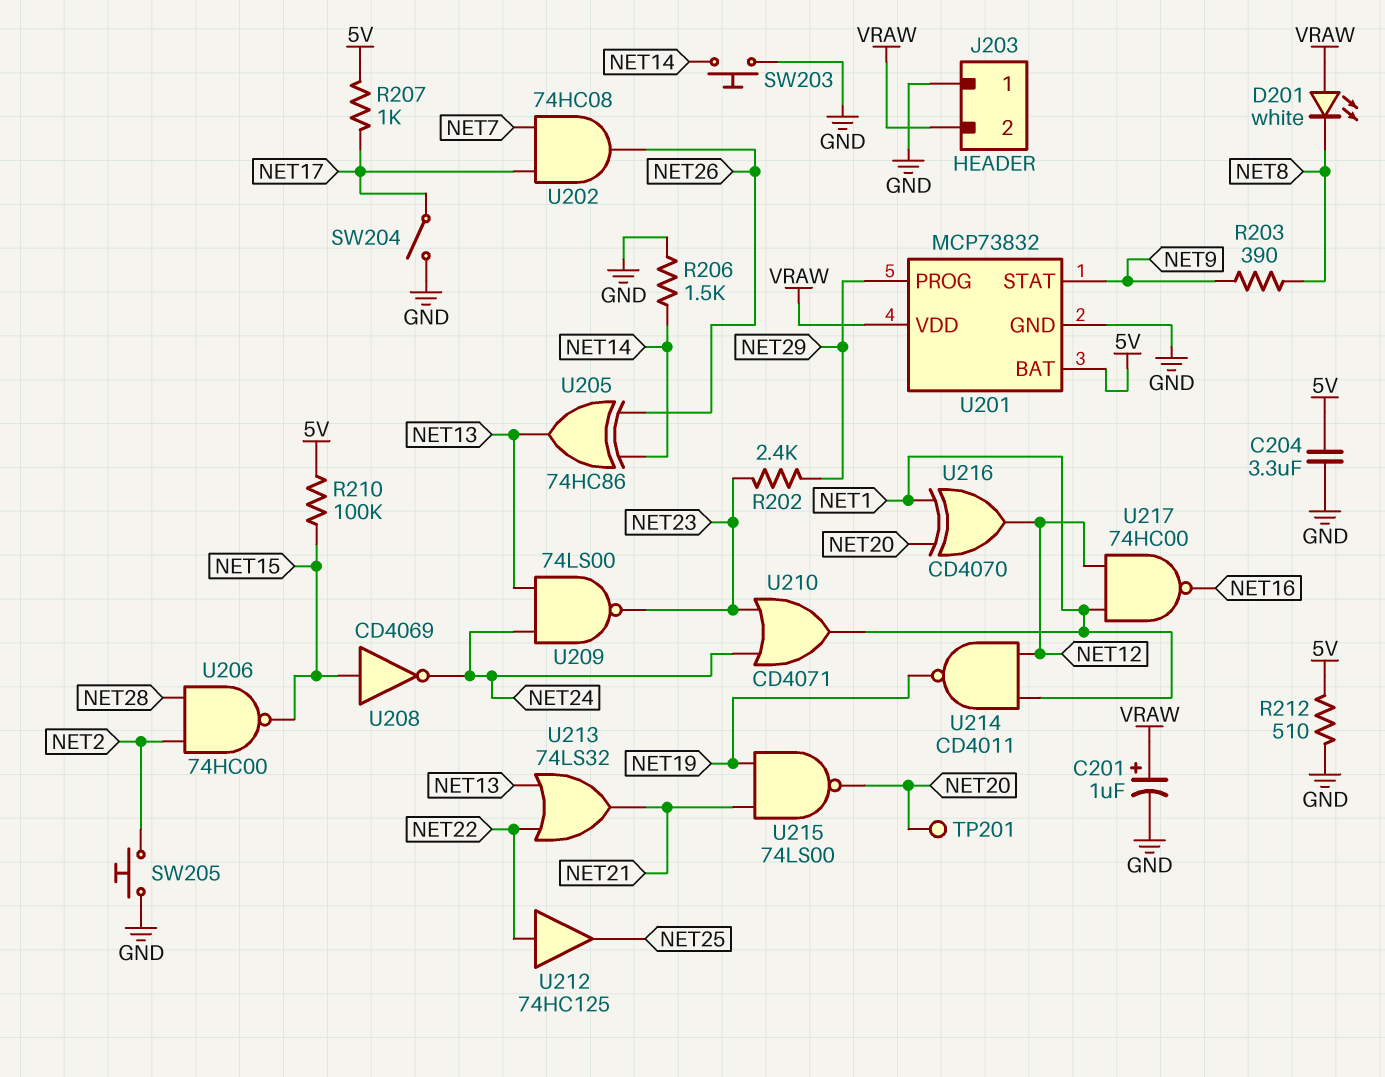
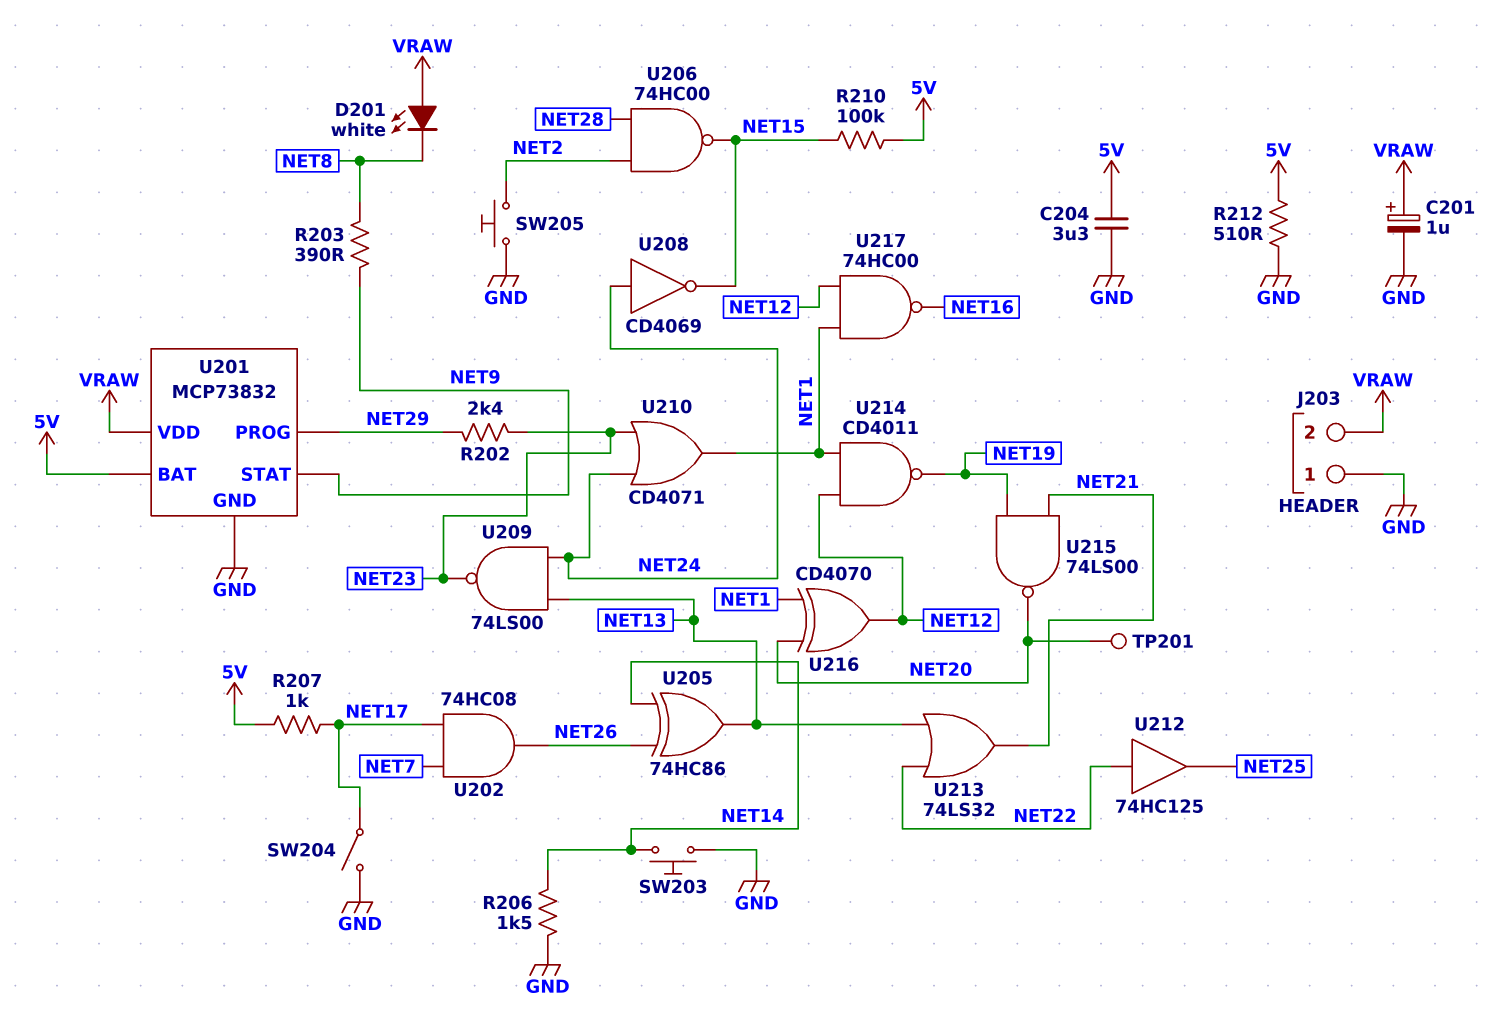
U208: NOT CD4069 (in NET15, out NET24) -> NOT CD4069 (in NET24, out NET15)

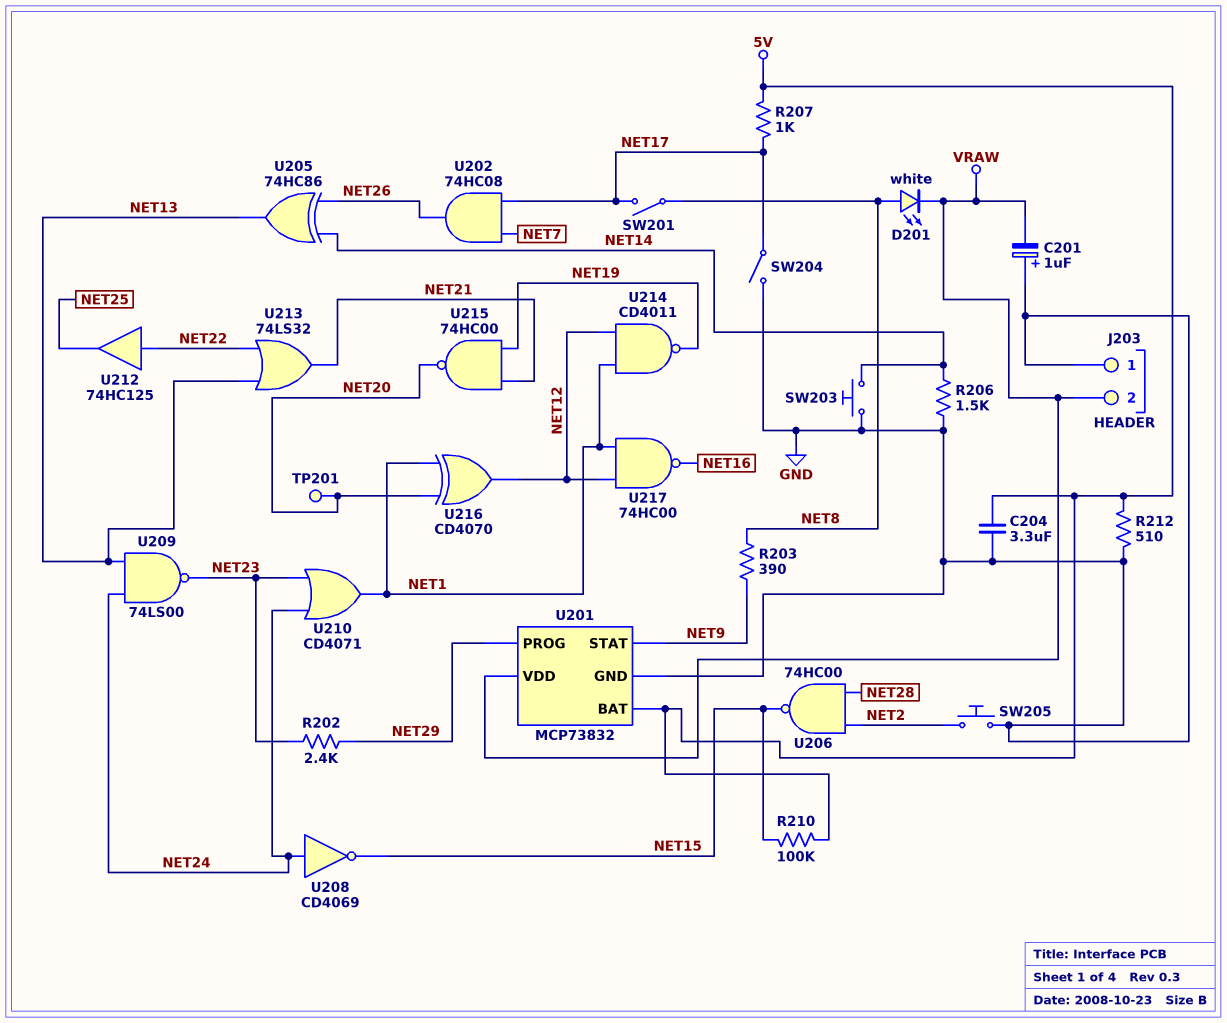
C201: 1uF (plus VRAW, minus GND) -> 1uF (plus GND, minus VRAW)
D201: LED white (A VRAW, K NET8) -> LED white (A NET8, K VRAW)
SW201: none -> switch (NET8, NET17)
U215: NAND 74LS00 (in NET19, in NET21, out NET20) -> NAND 74HC00 (in NET19, in NET21, out NET20)

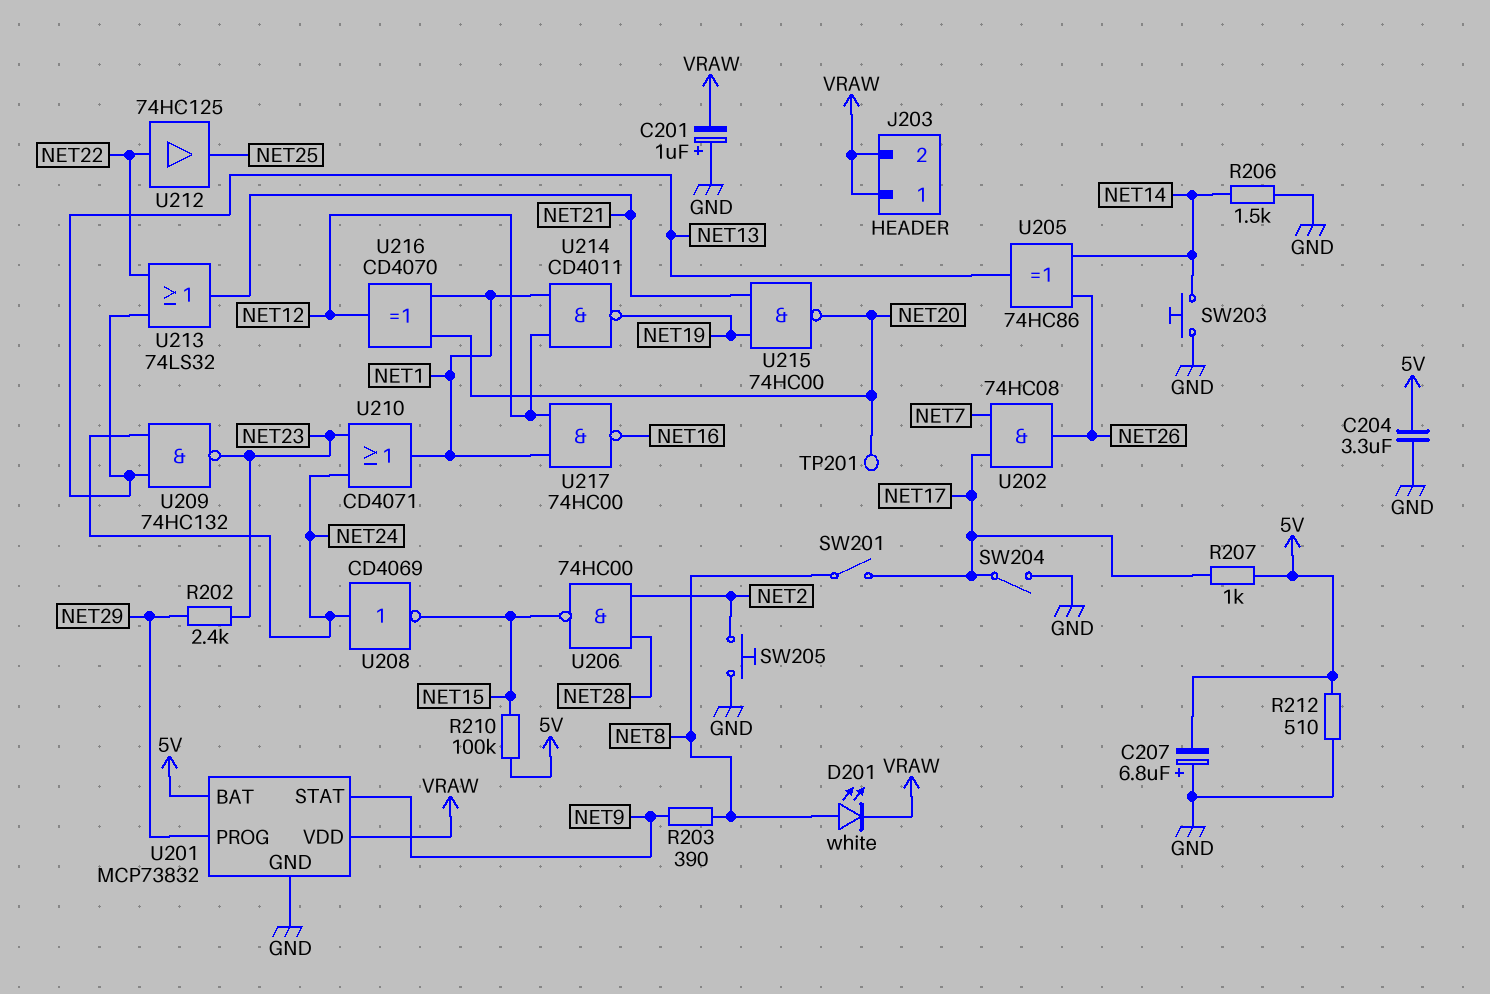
C207: none -> 6.8uF (plus GND, minus 5V)
J203 pin 1: GND -> VRAW
U209: NAND 74LS00 (in NET13, in NET24, out NET23) -> NAND 74HC132 (in NET13, in NET24, out NET23)

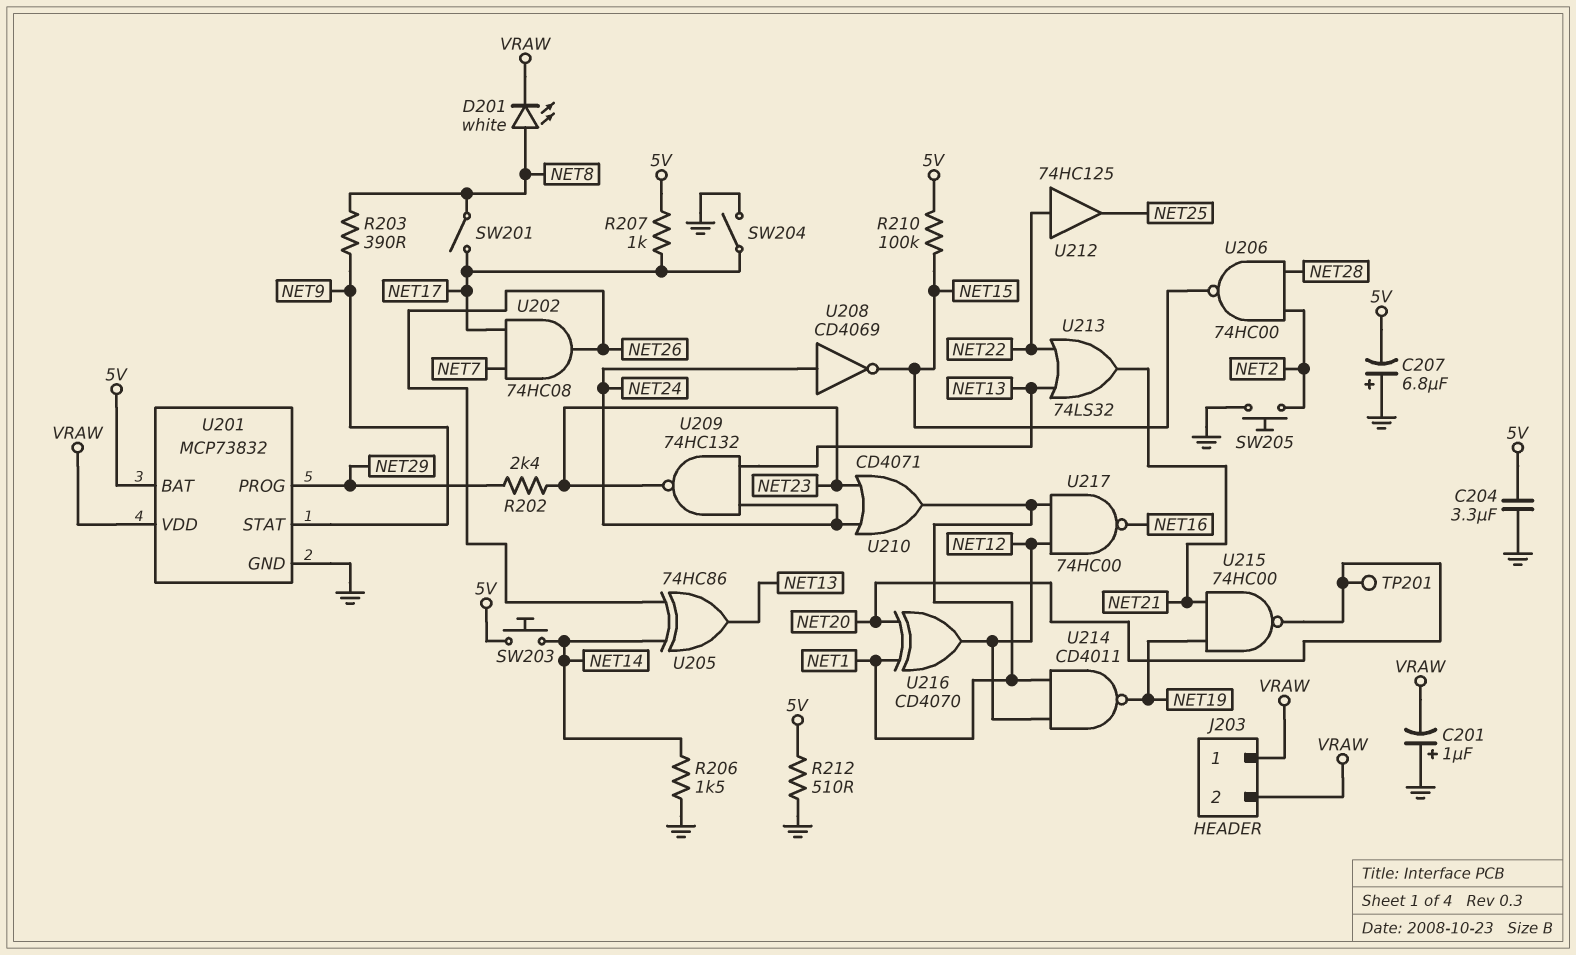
SW203: button (GND, NET14) -> button (5V, NET14)

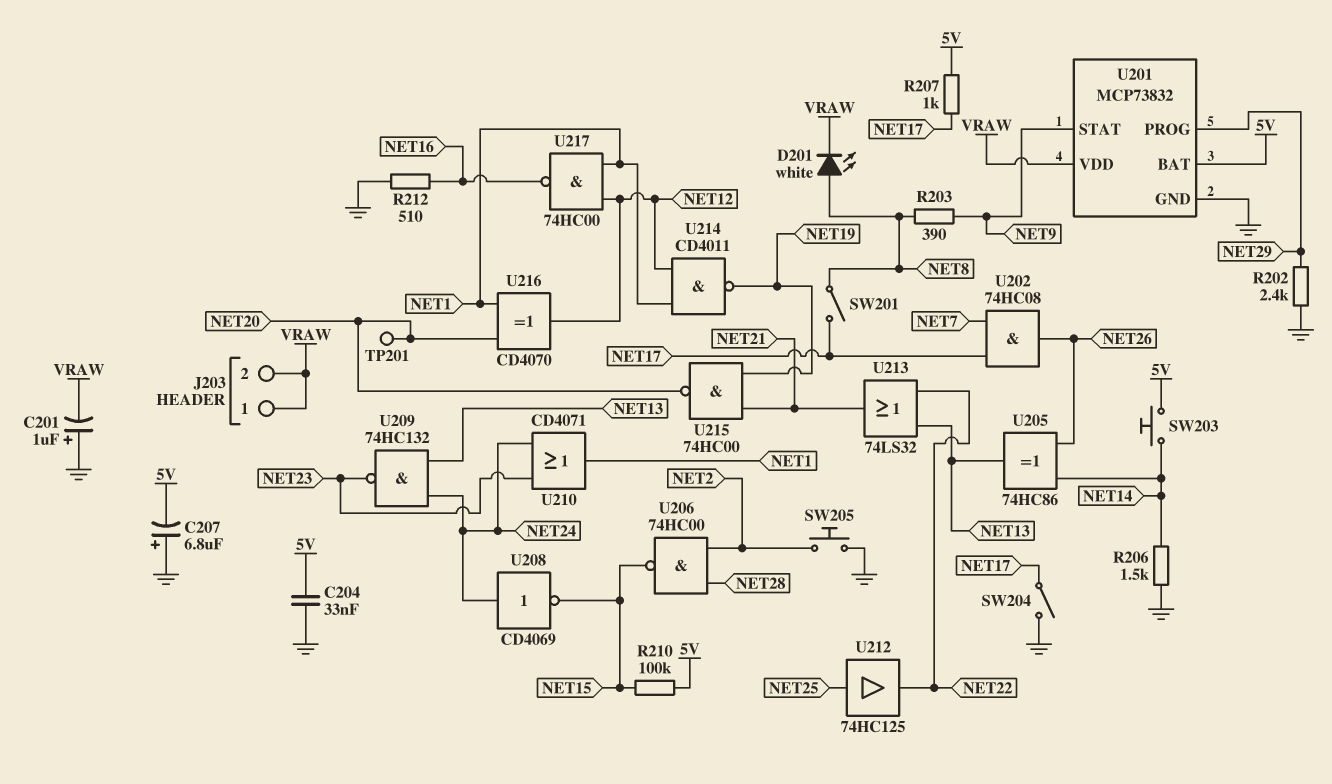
C204: 3.3uF (5V, GND) -> 33nF (5V, GND)
R202: 2.4k (NET23, NET29) -> 2.4k (GND, NET29)
R212: 510 (5V, GND) -> 510 (GND, NET16)
U212: buffer 74HC125 (in NET22, out NET25) -> buffer 74HC125 (in NET25, out NET22)

